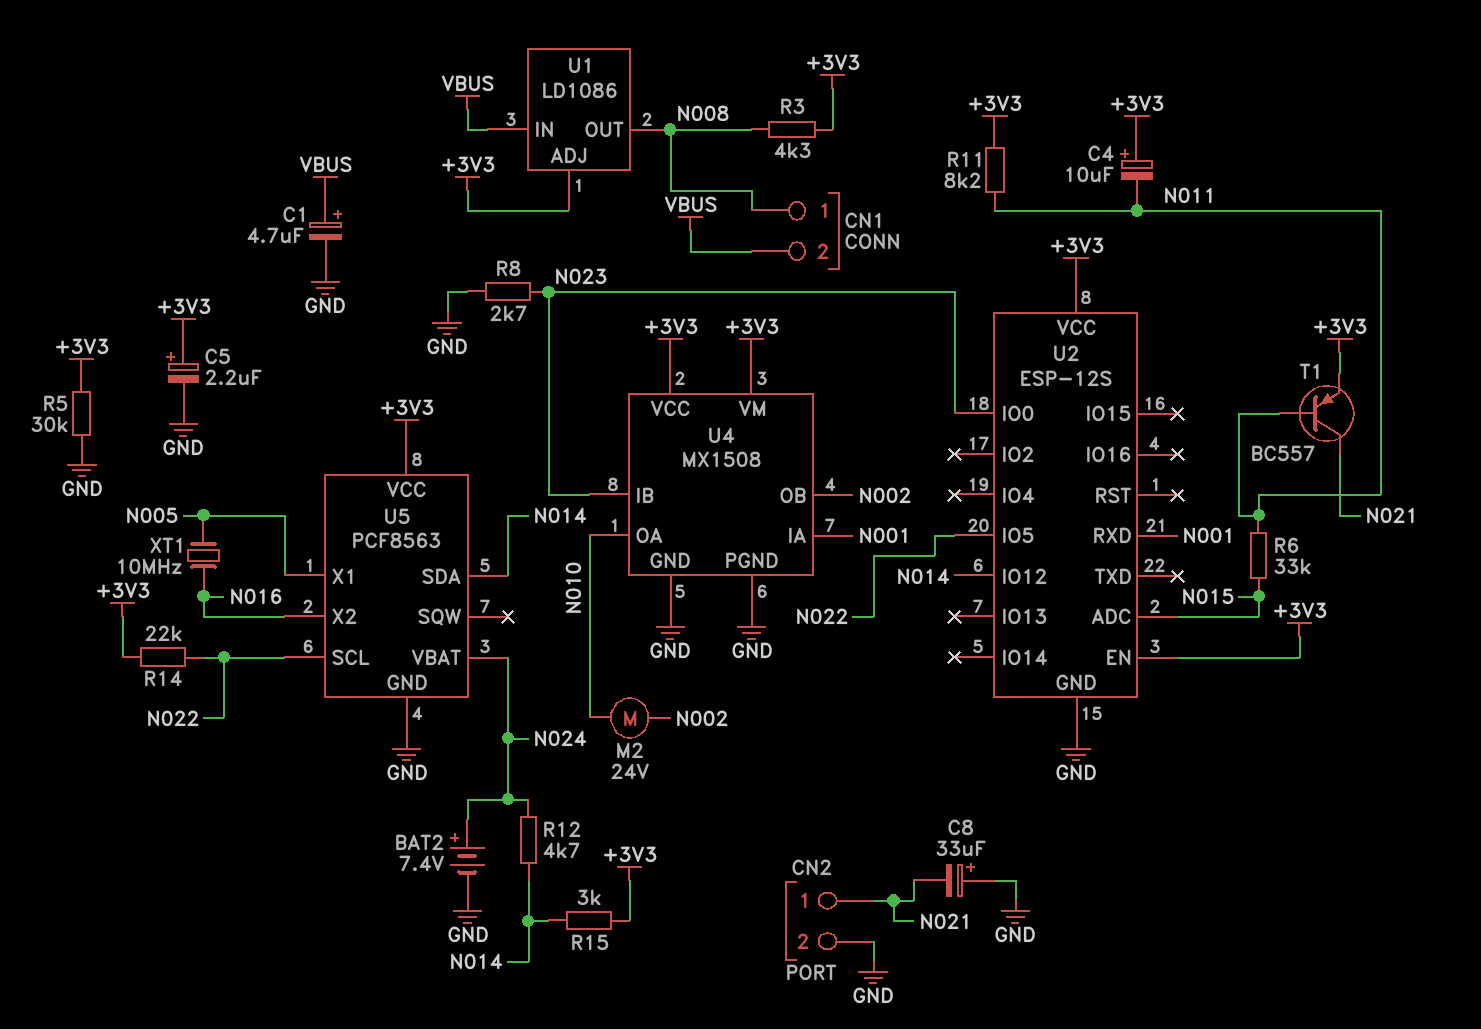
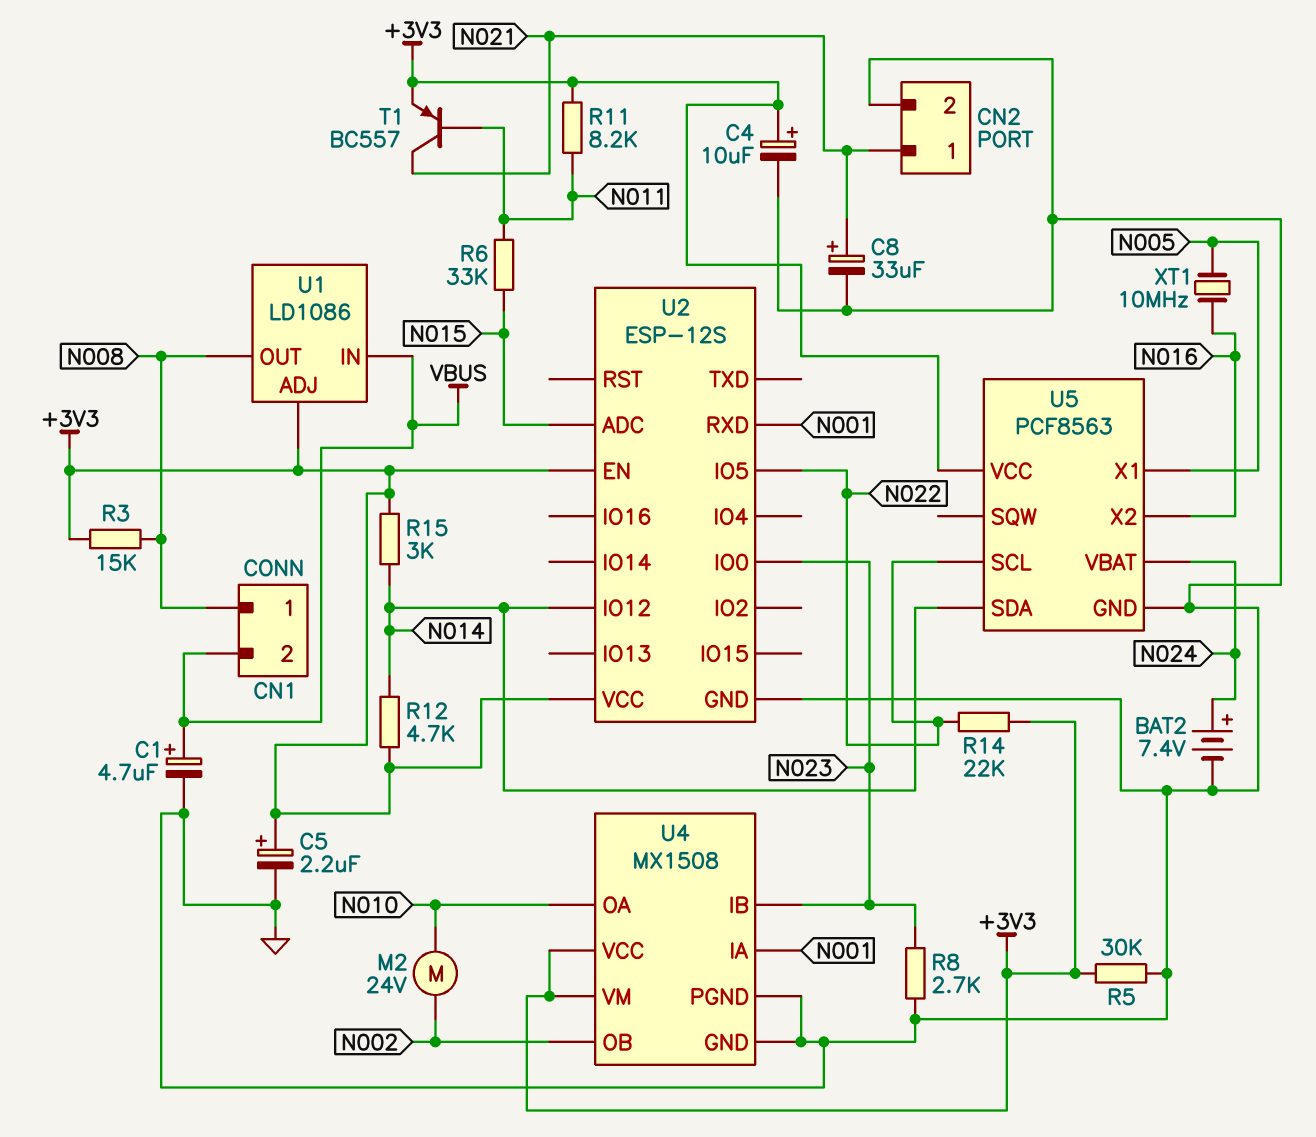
C4: 10uF (plus +3V3, minus N011) -> 10uF (plus +3V3, minus GND)
C8: 33uF (plus GND, minus N021) -> 33uF (plus N021, minus GND)
R3: 4.3k (+3V3, N008) -> 15k (+3V3, N008)
R12: 4.7k (N014, N024) -> 4.7k (+3V3, N014)

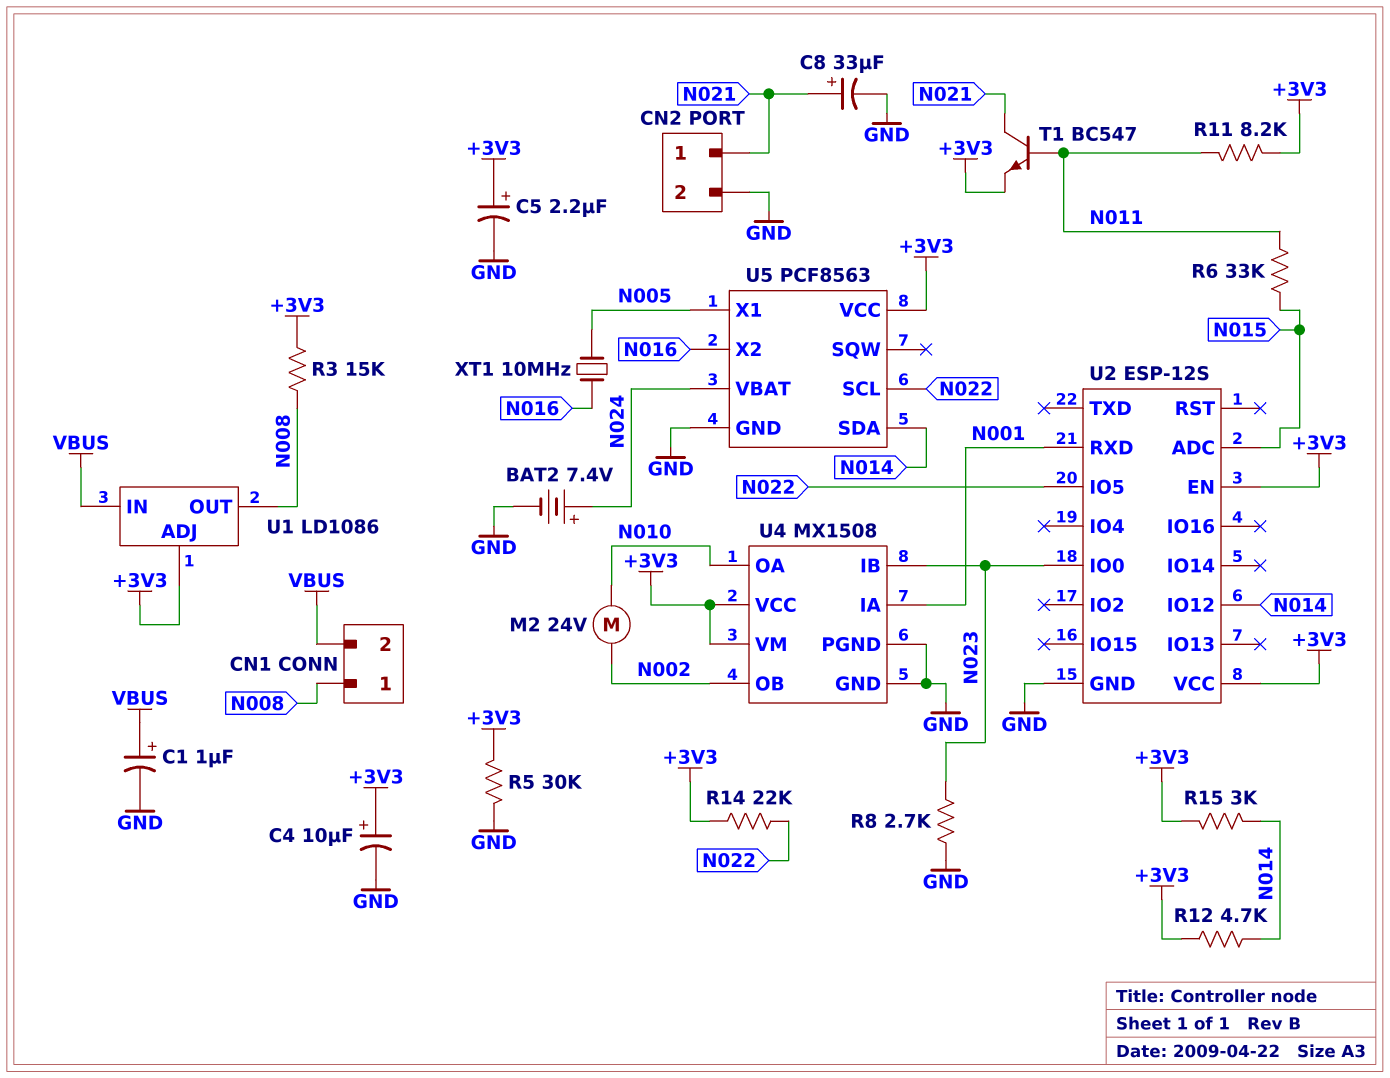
C1: 4.7uF (plus VBUS, minus GND) -> 1uF (plus VBUS, minus GND)
T1: PNP BC557 (B N011, C N021, E +3V3) -> NPN BC547 (B N011, C N021, E +3V3)

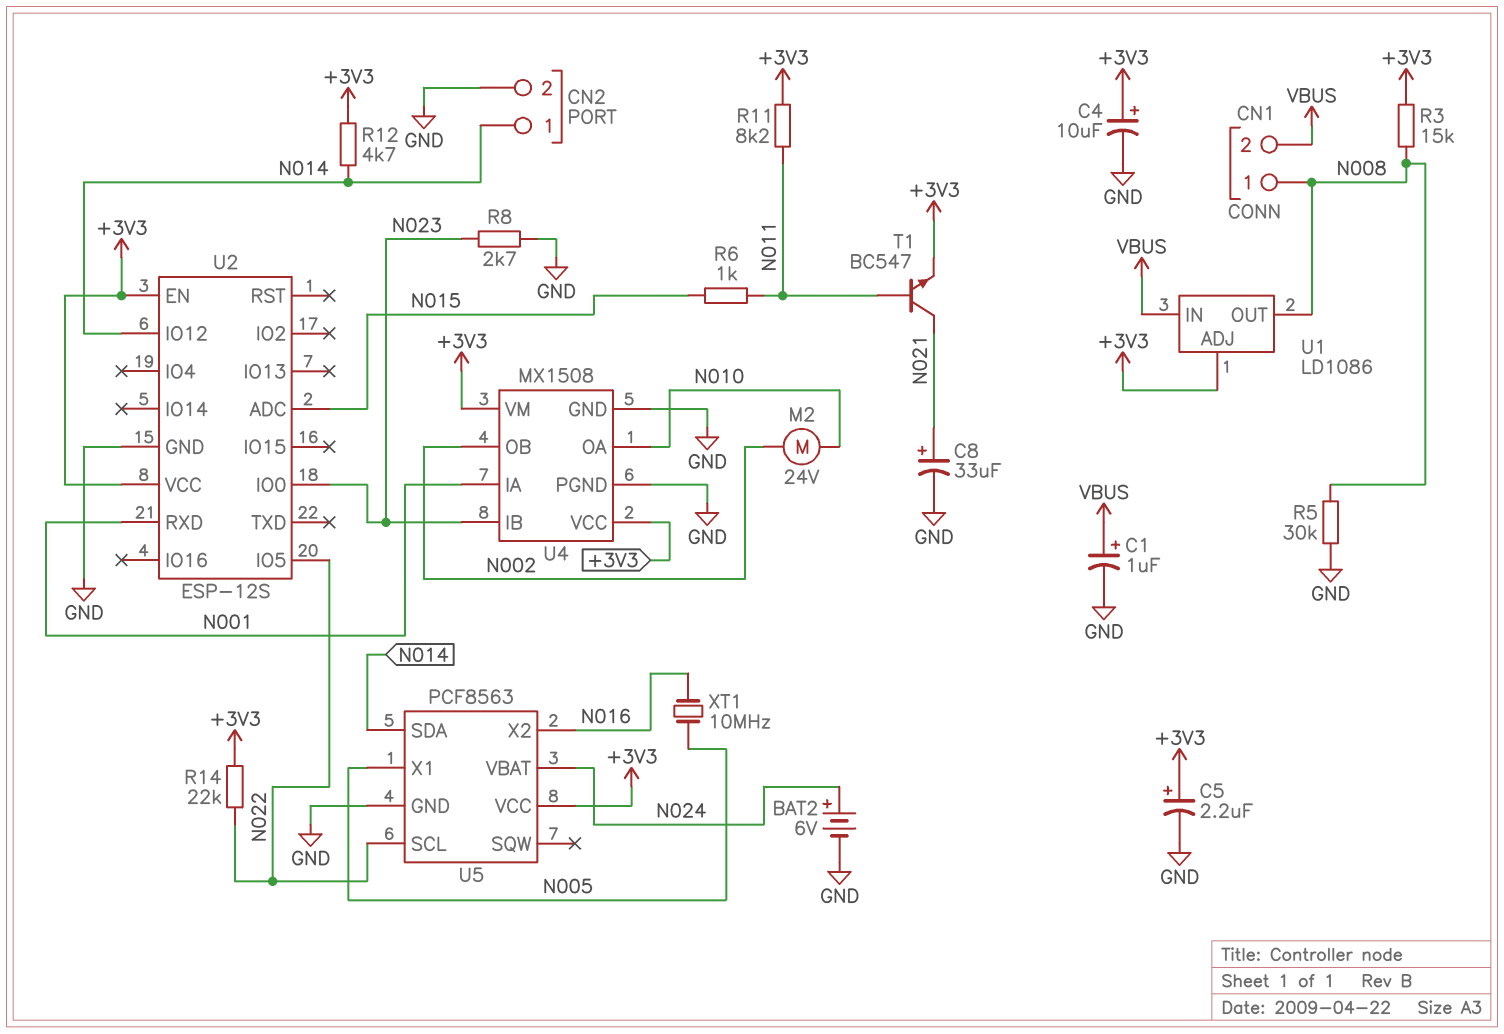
BAT2: 7.4V (plus N024, minus GND) -> 6V (plus N024, minus GND)
CN2 pin 1: N021 -> N014
R5: 30k (+3V3, GND) -> 30k (GND, N008)
R6: 33k (N011, N015) -> 1k (N011, N015)
R15: 3k (+3V3, N014) -> none

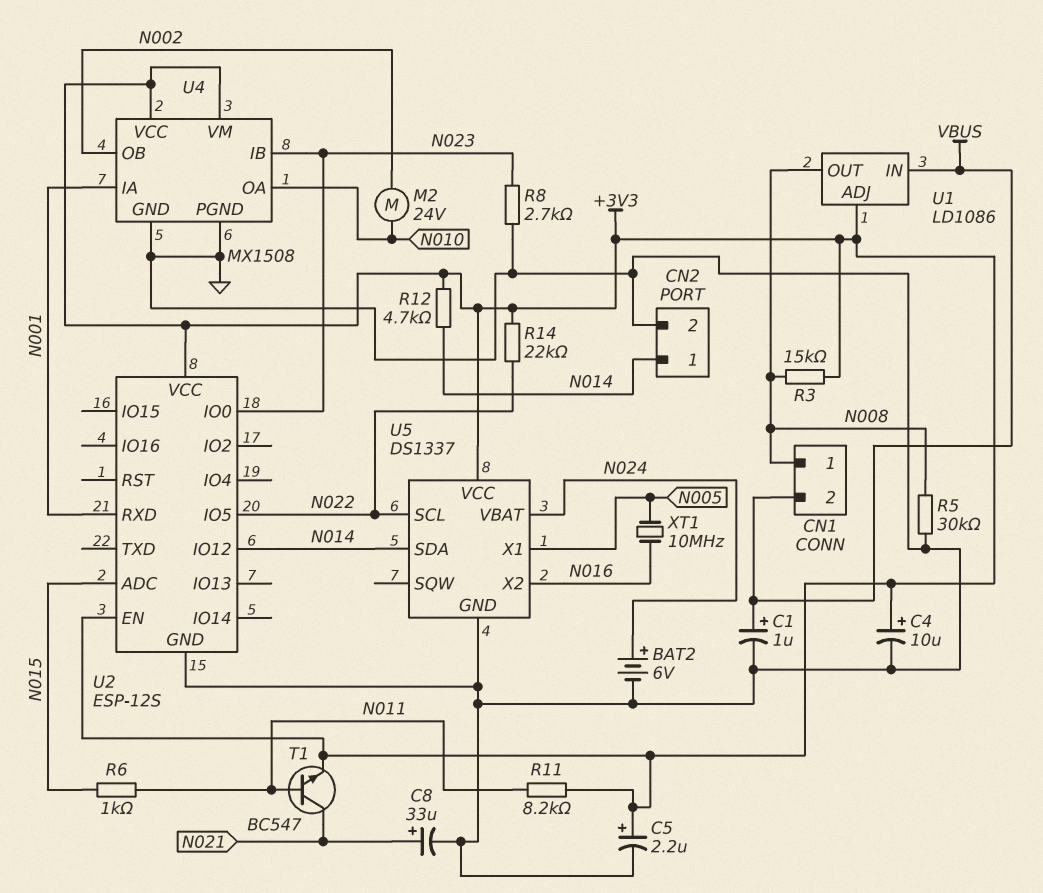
U5: PCF8563 -> DS1337

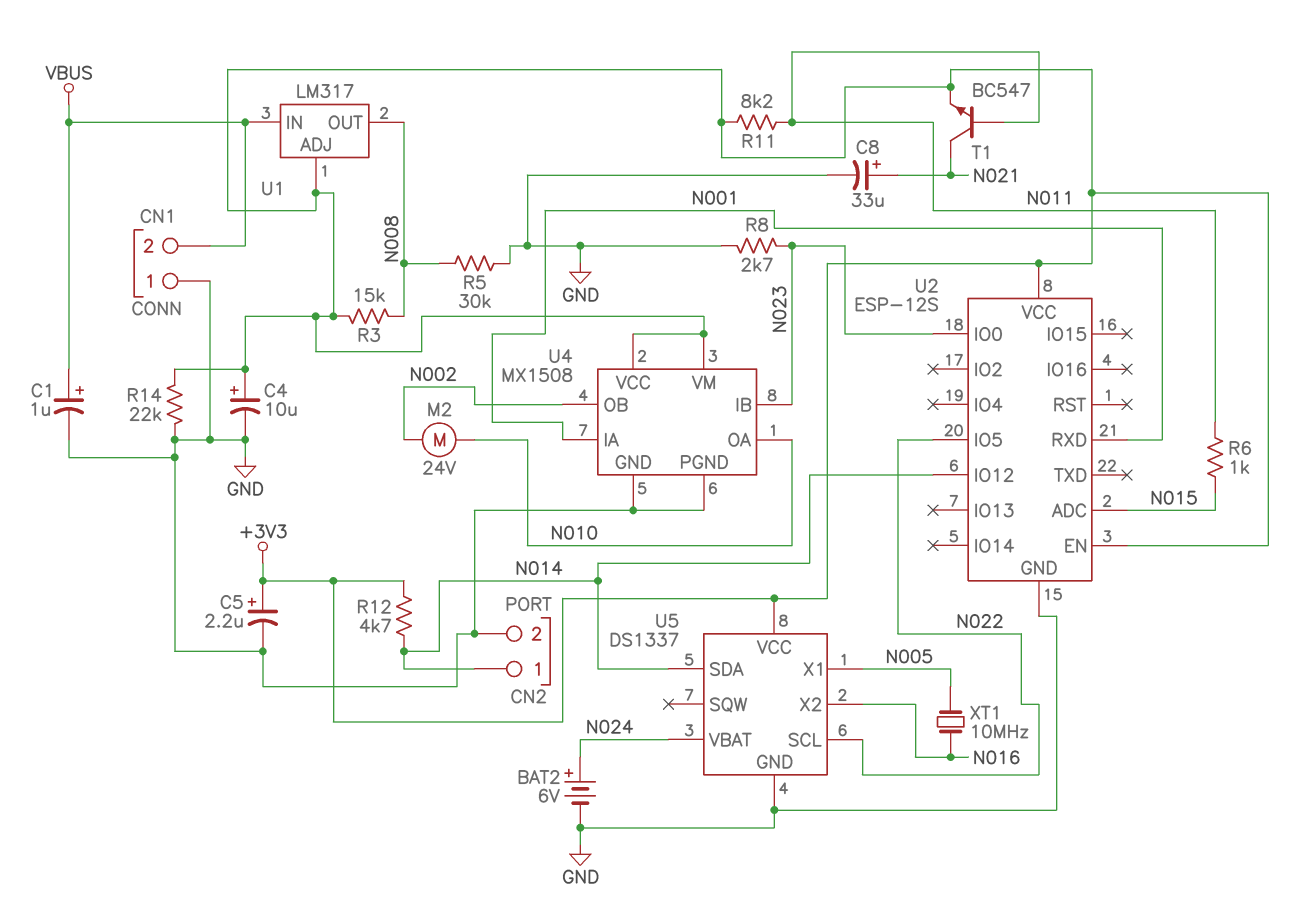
CN1 pin 1: N008 -> GND
R14: 22k (+3V3, N022) -> 22k (+3V3, GND)
U1: LD1086 -> LM317

